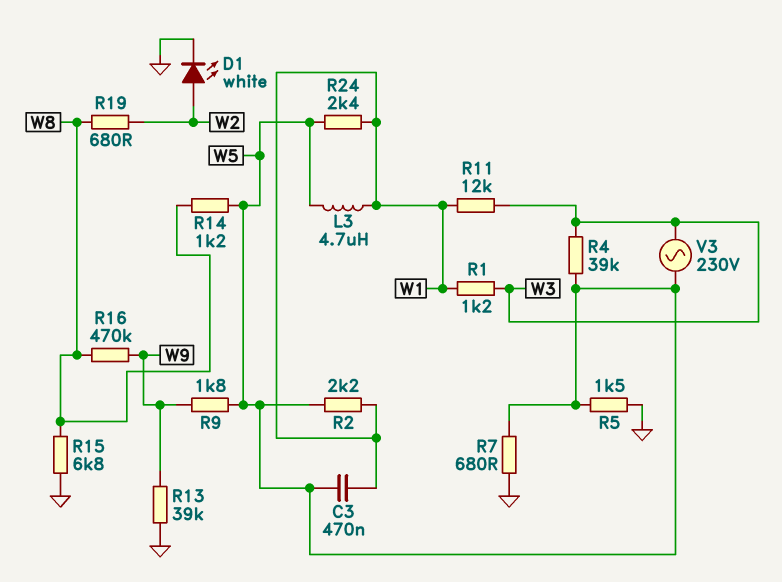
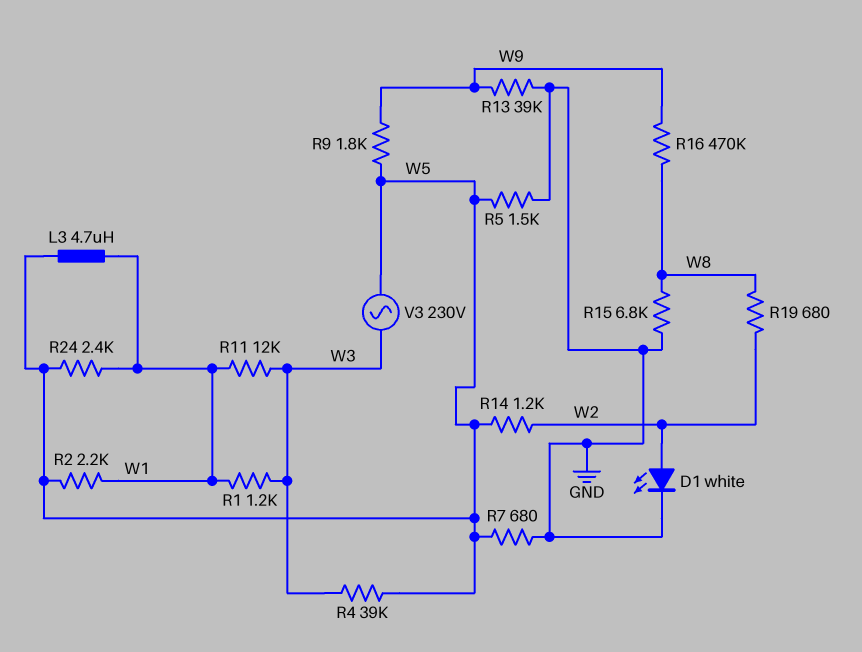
C3: 470nF (W1, W5) -> none
R14: 1.2k (W5, W8) -> 1.2k (W2, W5)

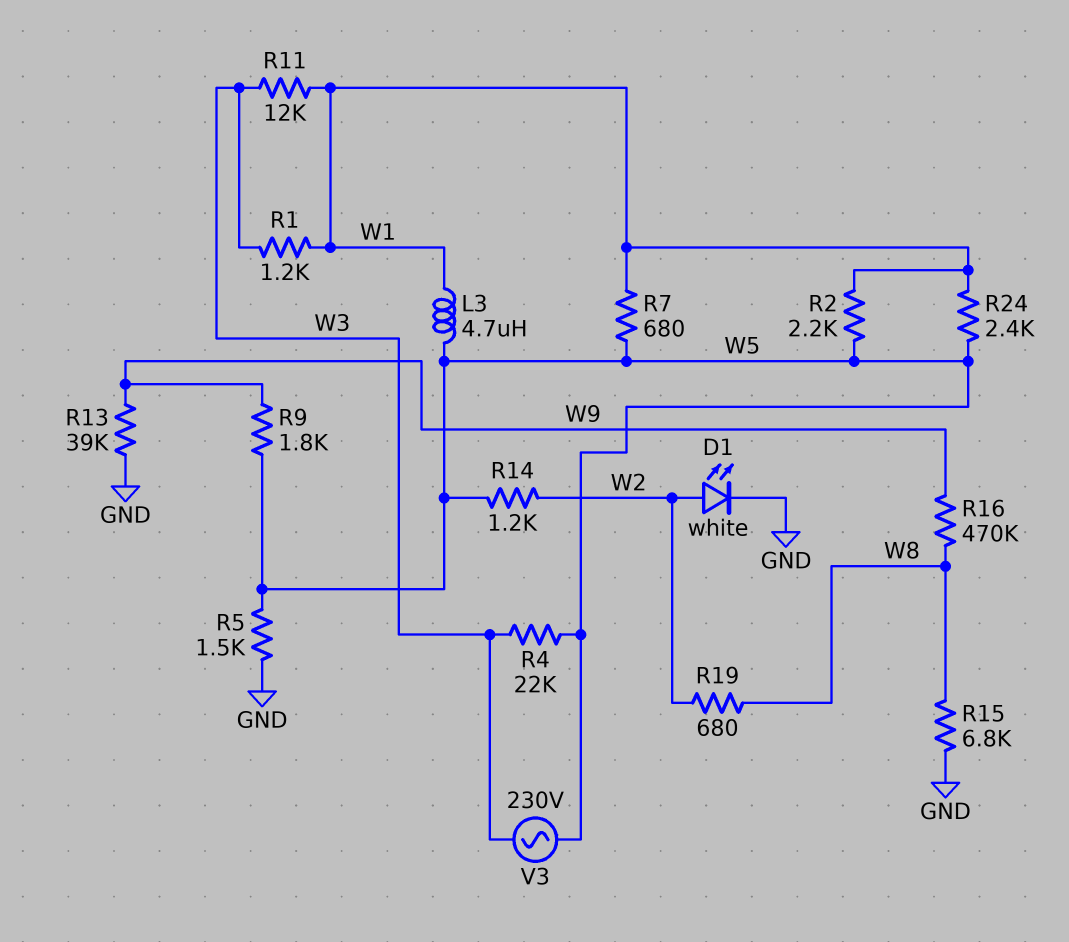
R4: 39k (W3, W5) -> 22k (W3, W5)
R7: 680 (GND, W5) -> 680 (W1, W5)

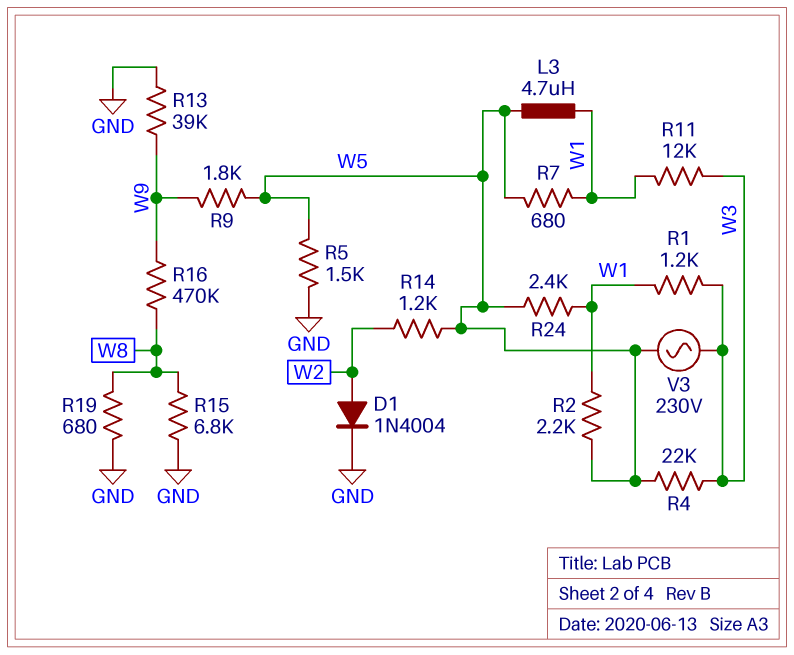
D1: LED white (A W2, K GND) -> diode 1N4004 (A W2, K GND)
R19: 680 (W2, W8) -> 680 (GND, W8)

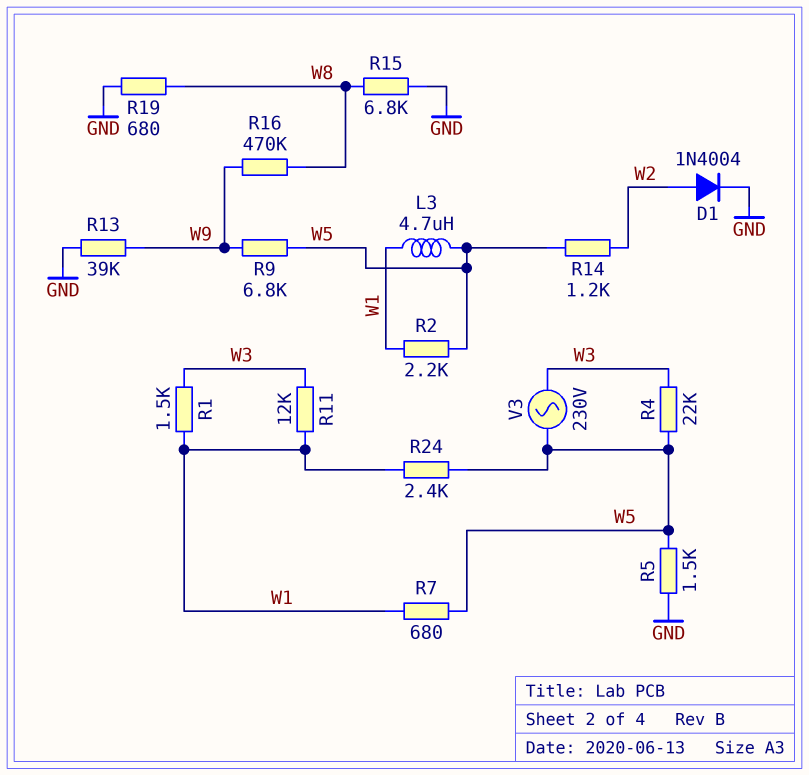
R1: 1.2k (W1, W3) -> 1.5k (W1, W3)
R9: 1.8k (W5, W9) -> 6.8k (W5, W9)

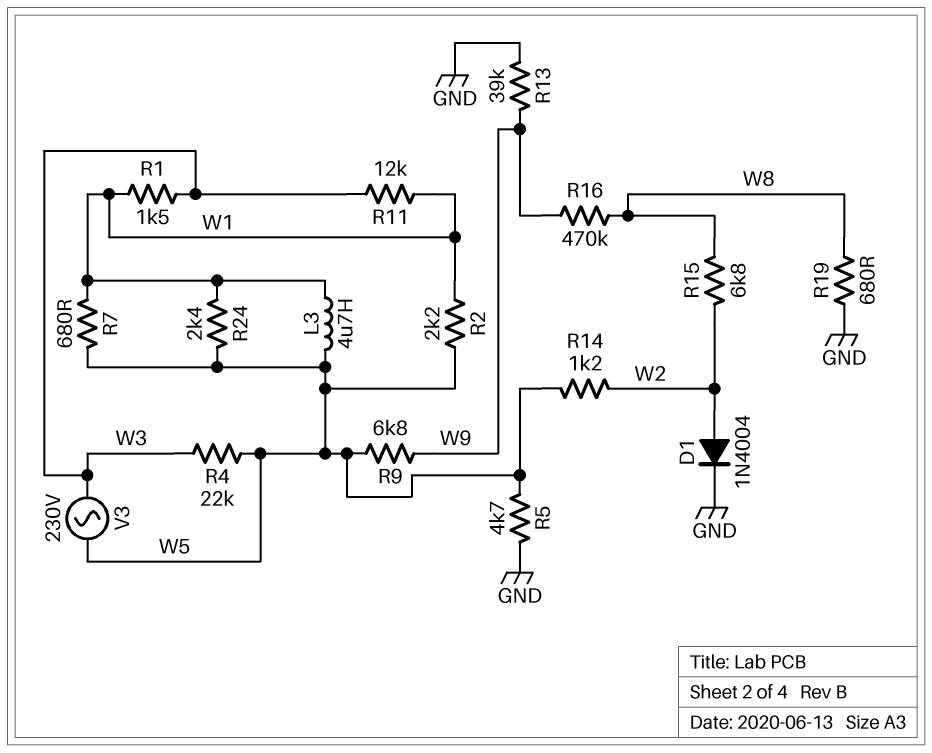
R5: 1.5k (GND, W5) -> 4.7k (GND, W5)
R15: 6.8k (GND, W8) -> 6.8k (W2, W8)

